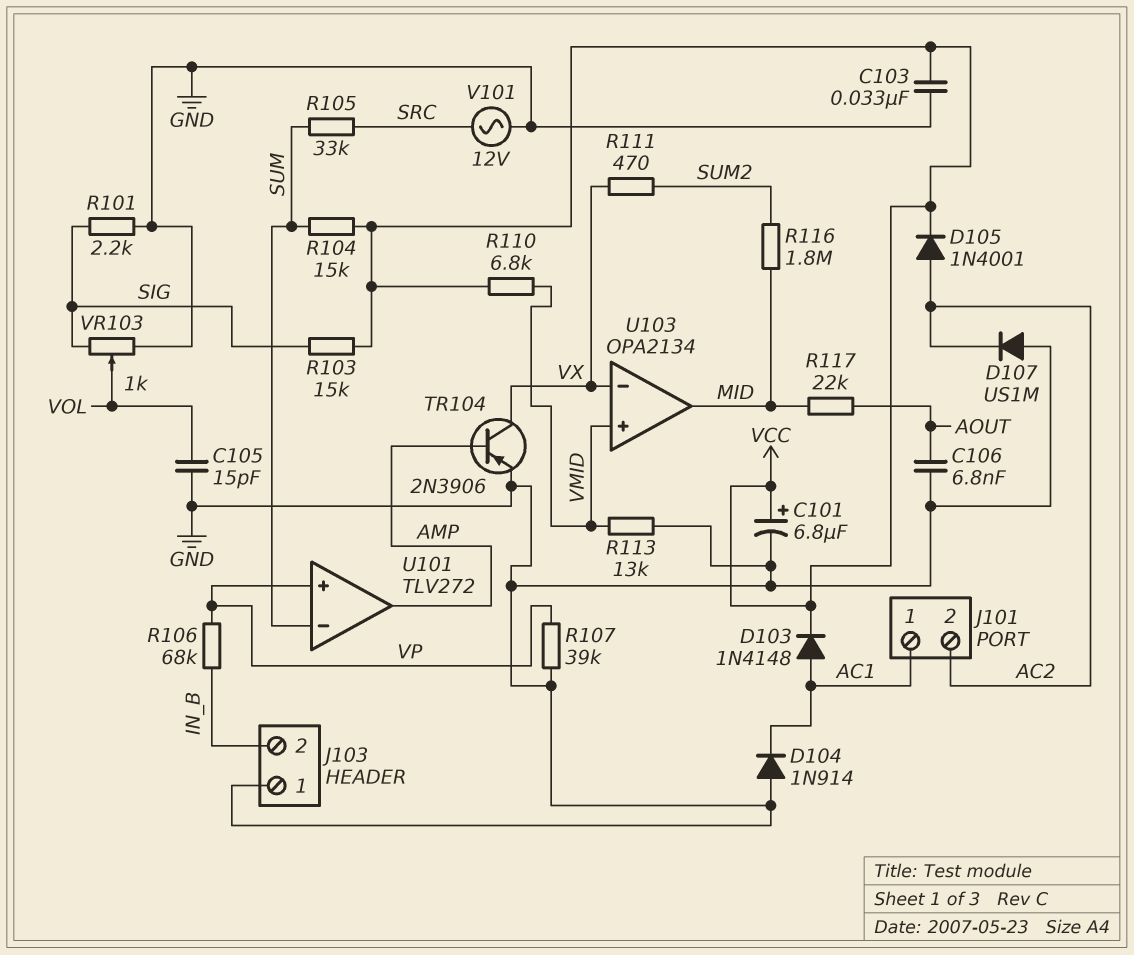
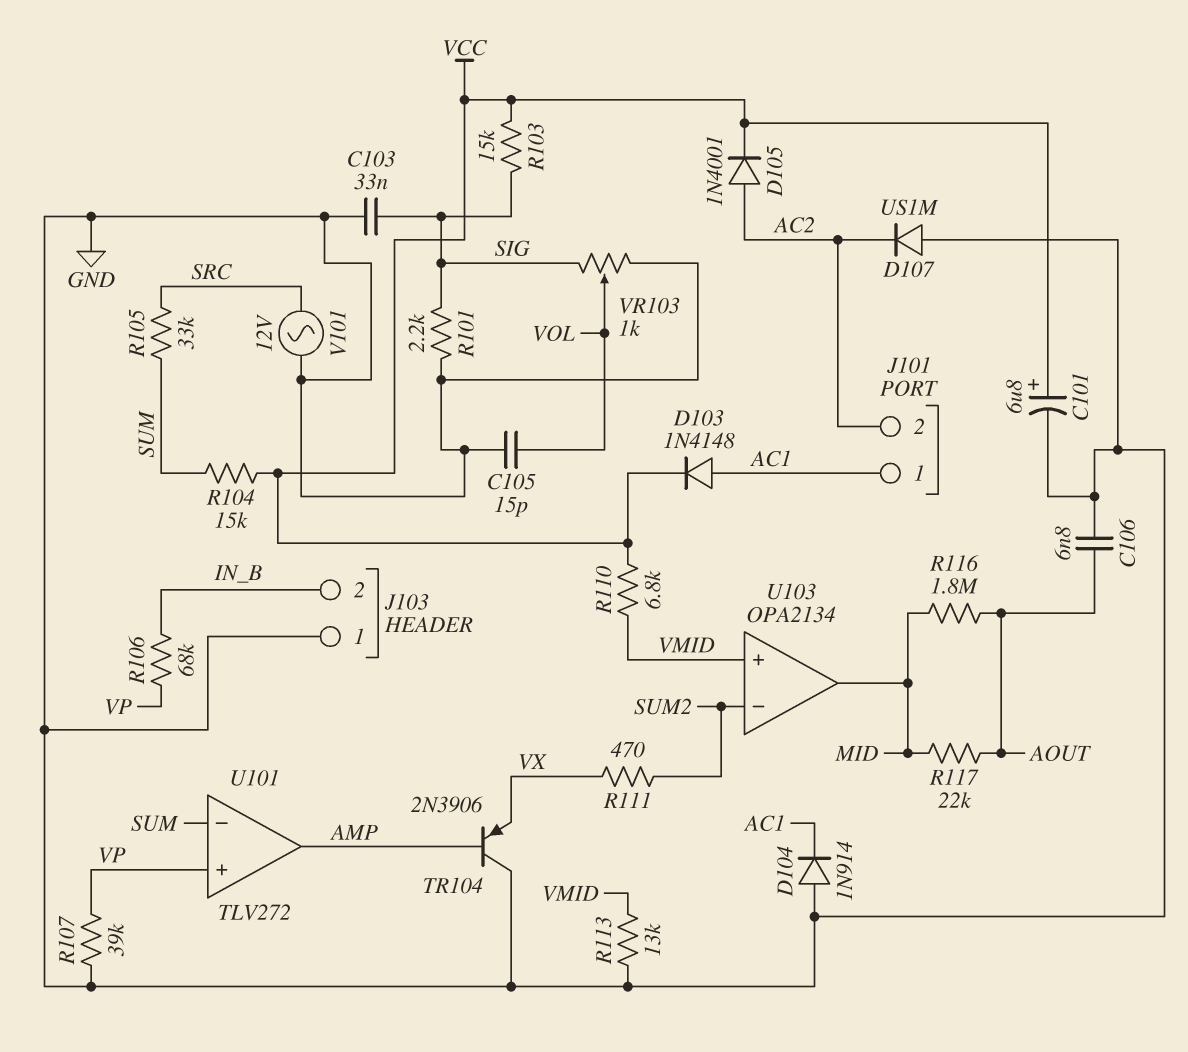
C103: 33nF (GND, VCC) -> 33nF (GND, SIG)
R116: 1.8M (MID, SUM2) -> 1.8M (AOUT, MID)
TR104: PNP 2N3906 (B AMP, C VX, E GND) -> PNP 2N3906 (B AMP, C GND, E VX)
U103 pin in-: VX -> SUM2

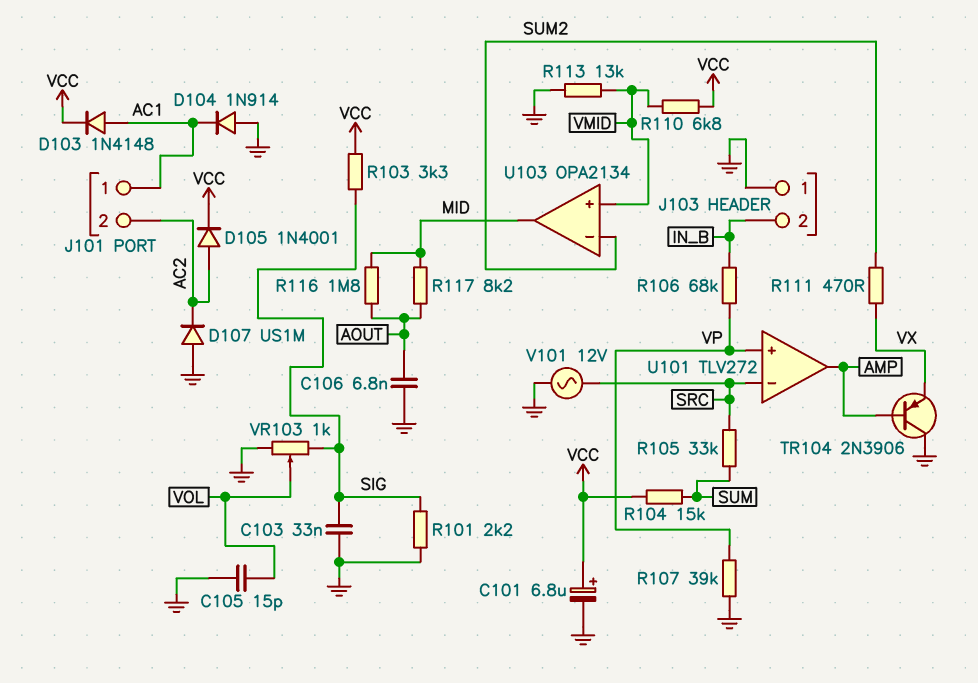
R103: 15k (SIG, VCC) -> 3.3k (SIG, VCC)
R117: 22k (AOUT, MID) -> 8.2k (AOUT, MID)
U101 pin in-: SUM -> SRC

